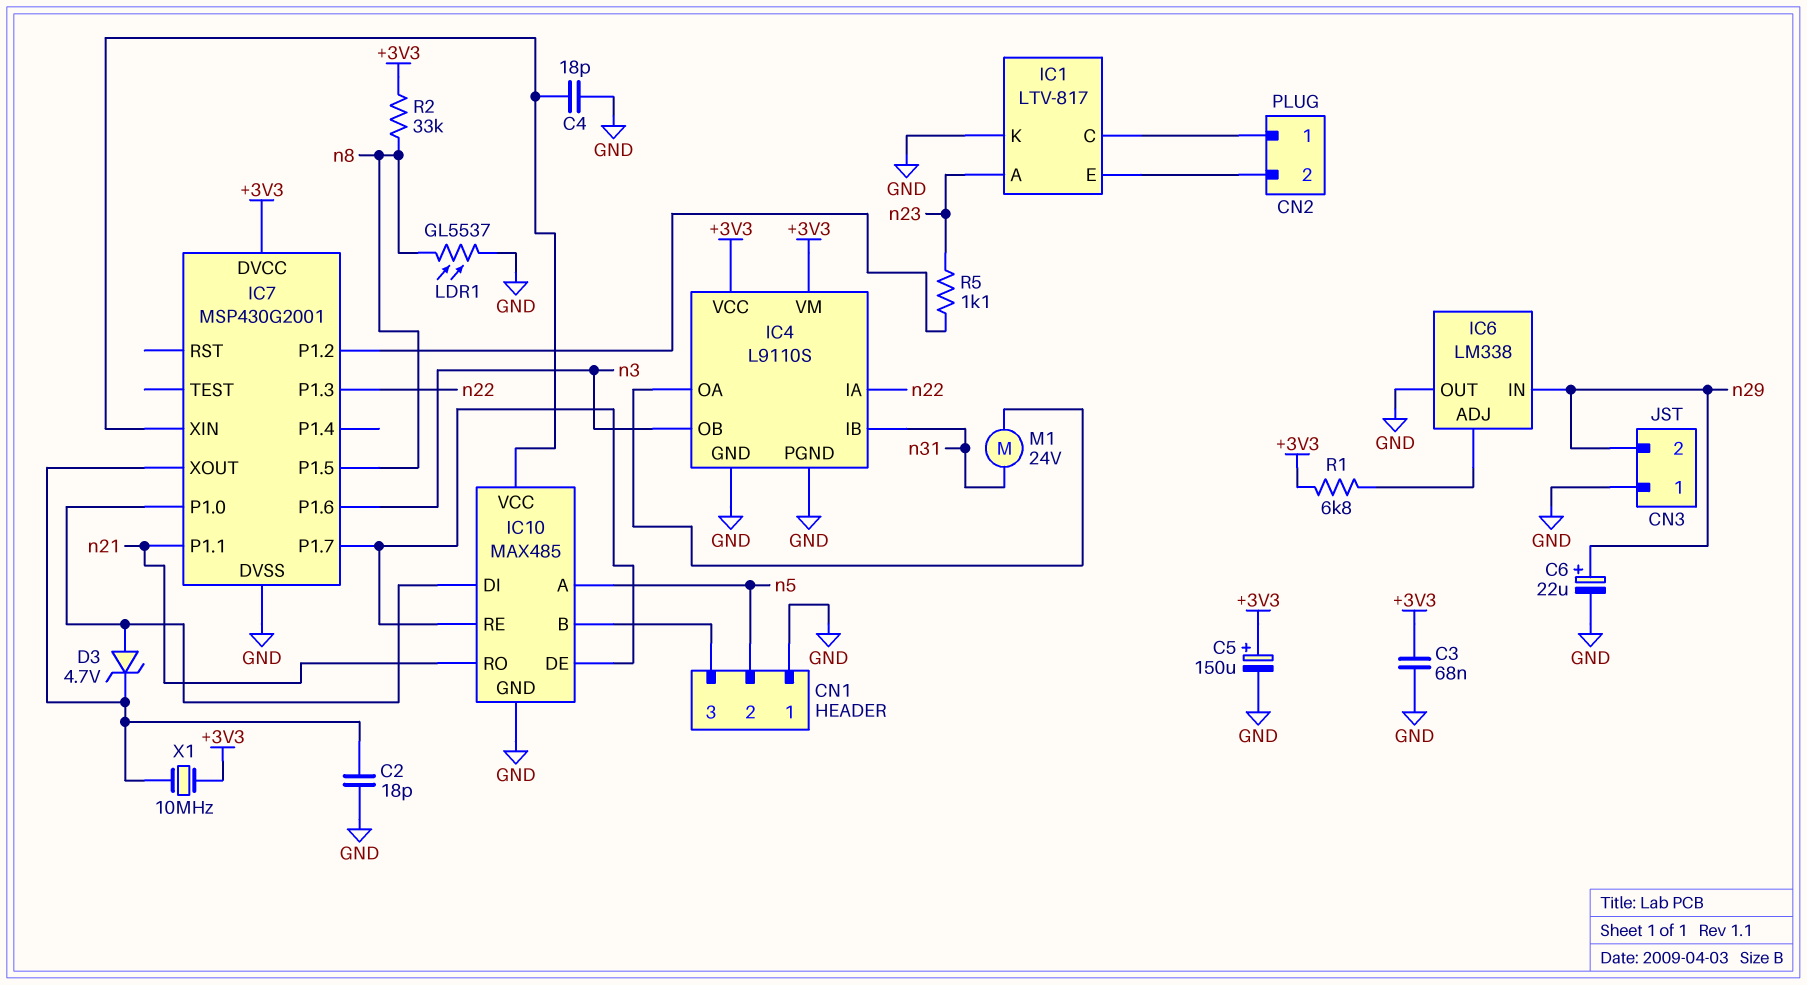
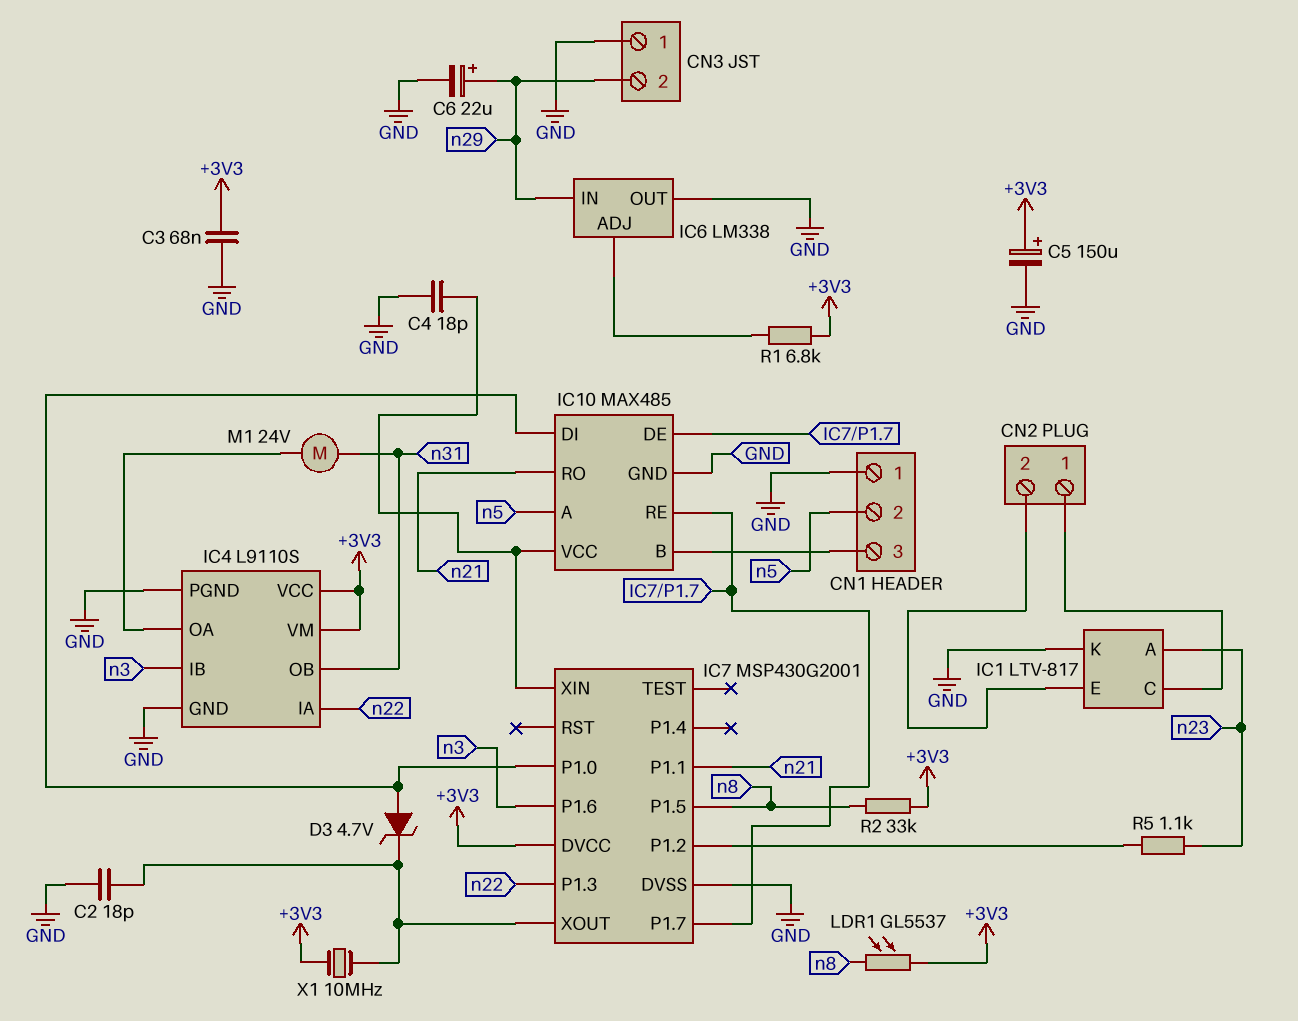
IC4 pin IB: n31 -> n3
IC4 pin OB: n3 -> n31
LDR1: GL5537 (GND, n8) -> GL5537 (+3V3, n8)

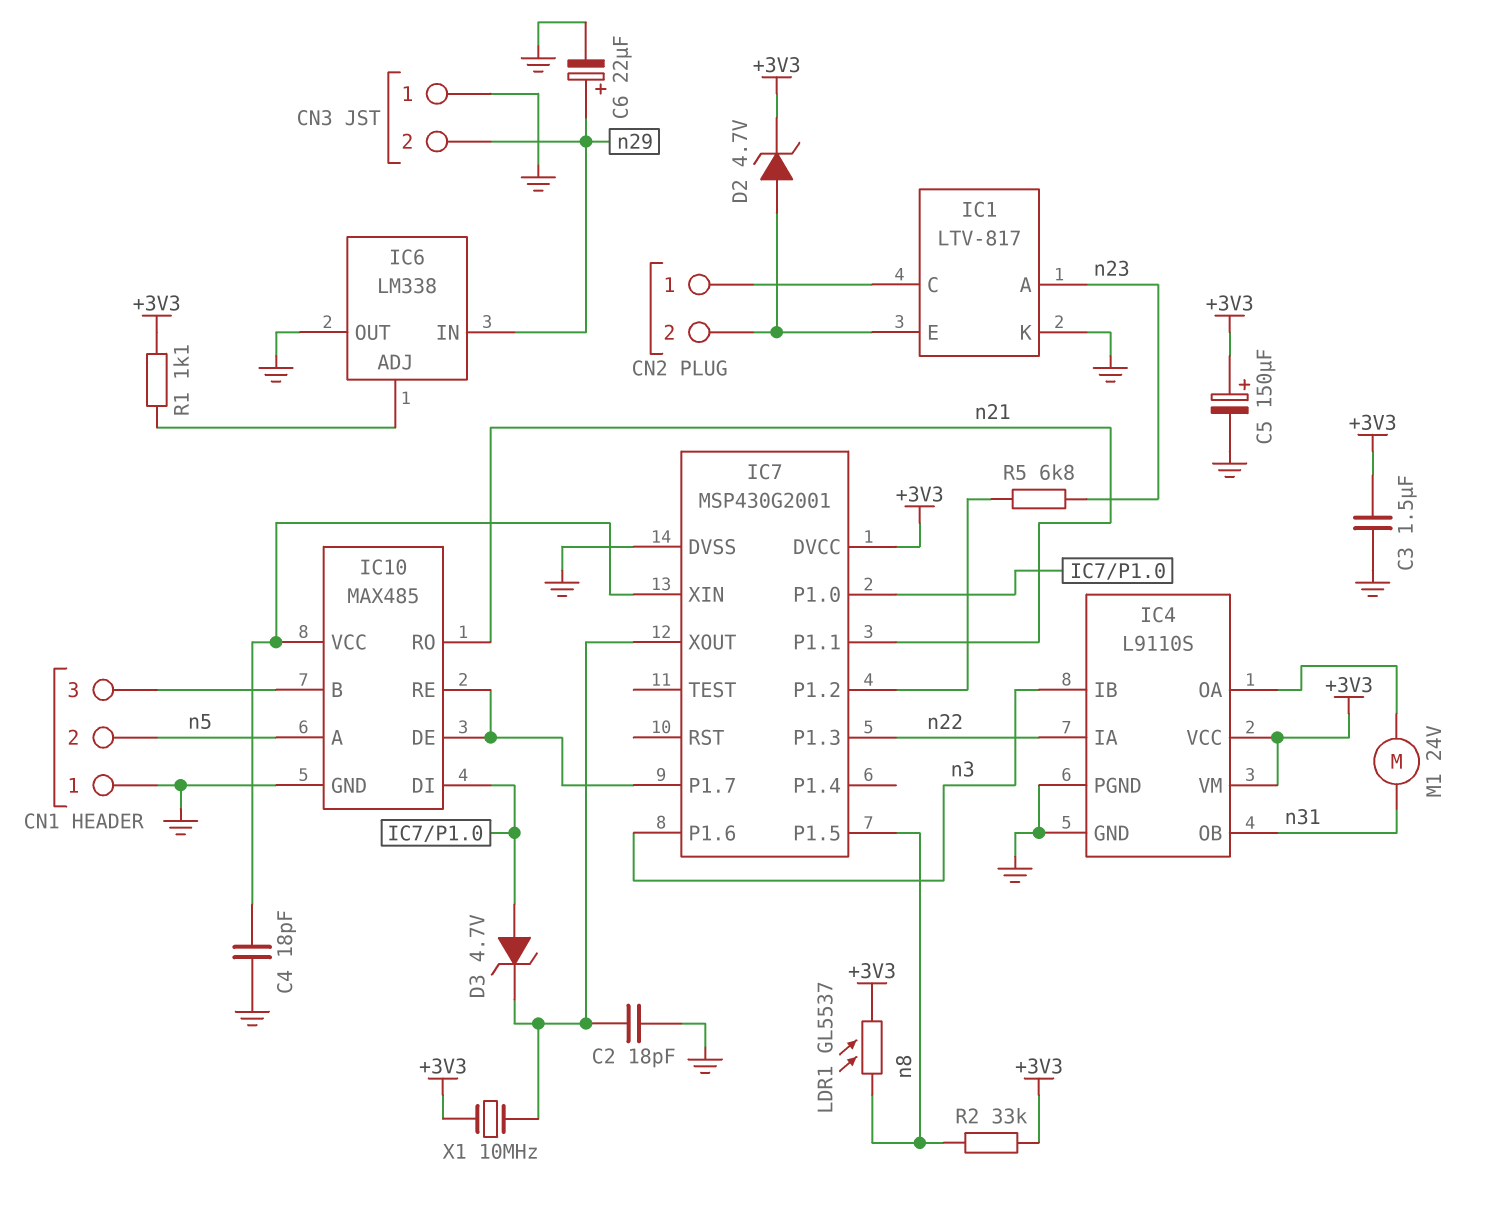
C3: 68nF (+3V3, GND) -> 1.5uF (+3V3, GND)
D2: none -> zener 4.7V (A CN2/2, K +3V3)
R1: 6.8k (+3V3, IC6/ADJ) -> 1.1k (+3V3, IC6/ADJ)
R5: 1.1k (IC7/P1.2, n23) -> 6.8k (IC7/P1.2, n23)

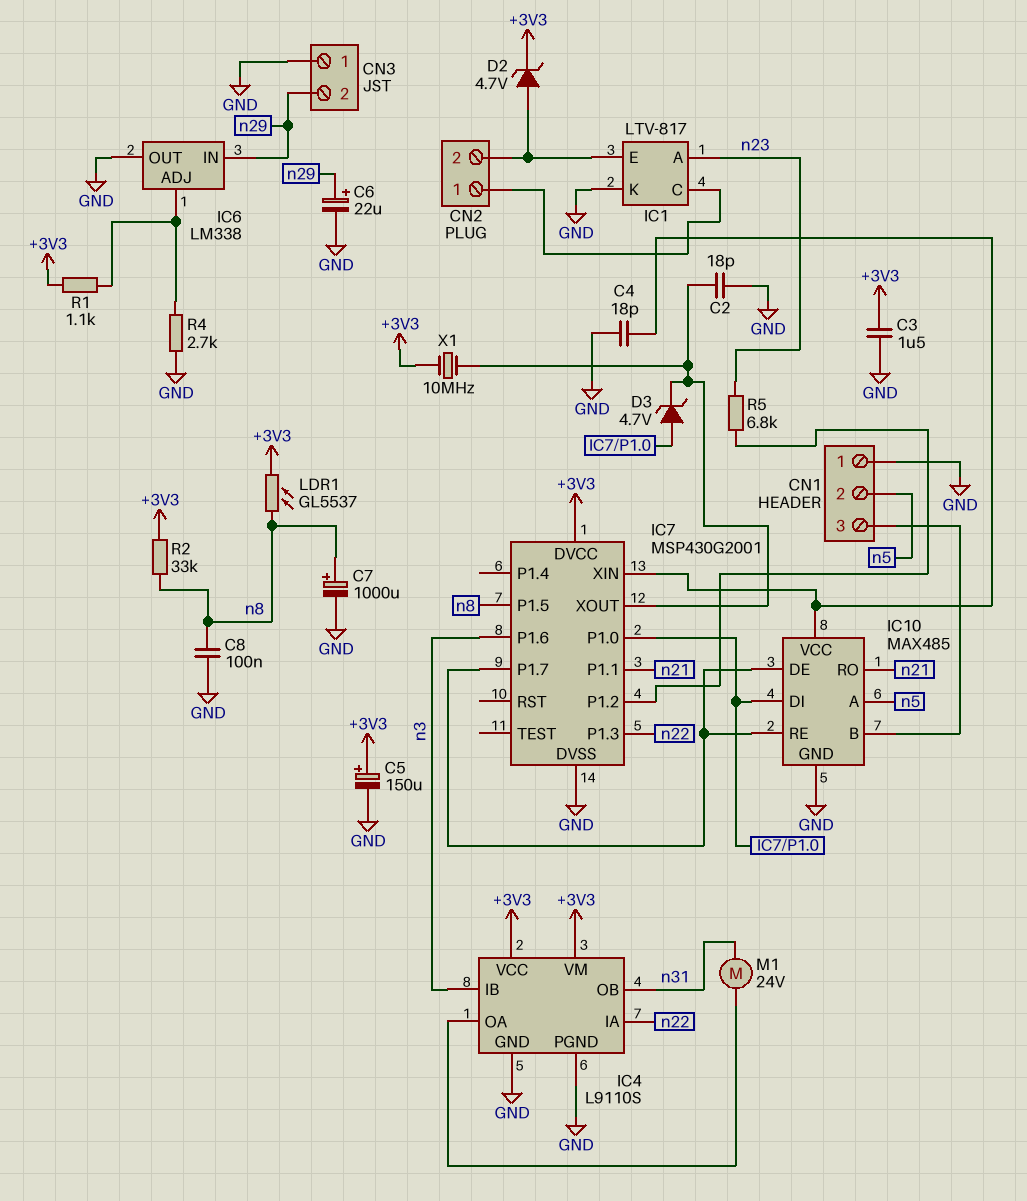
C7: none -> 1000uF (plus n8, minus GND)
C8: none -> 100nF (GND, n8)
R4: none -> 2.7k (GND, IC6/ADJ)

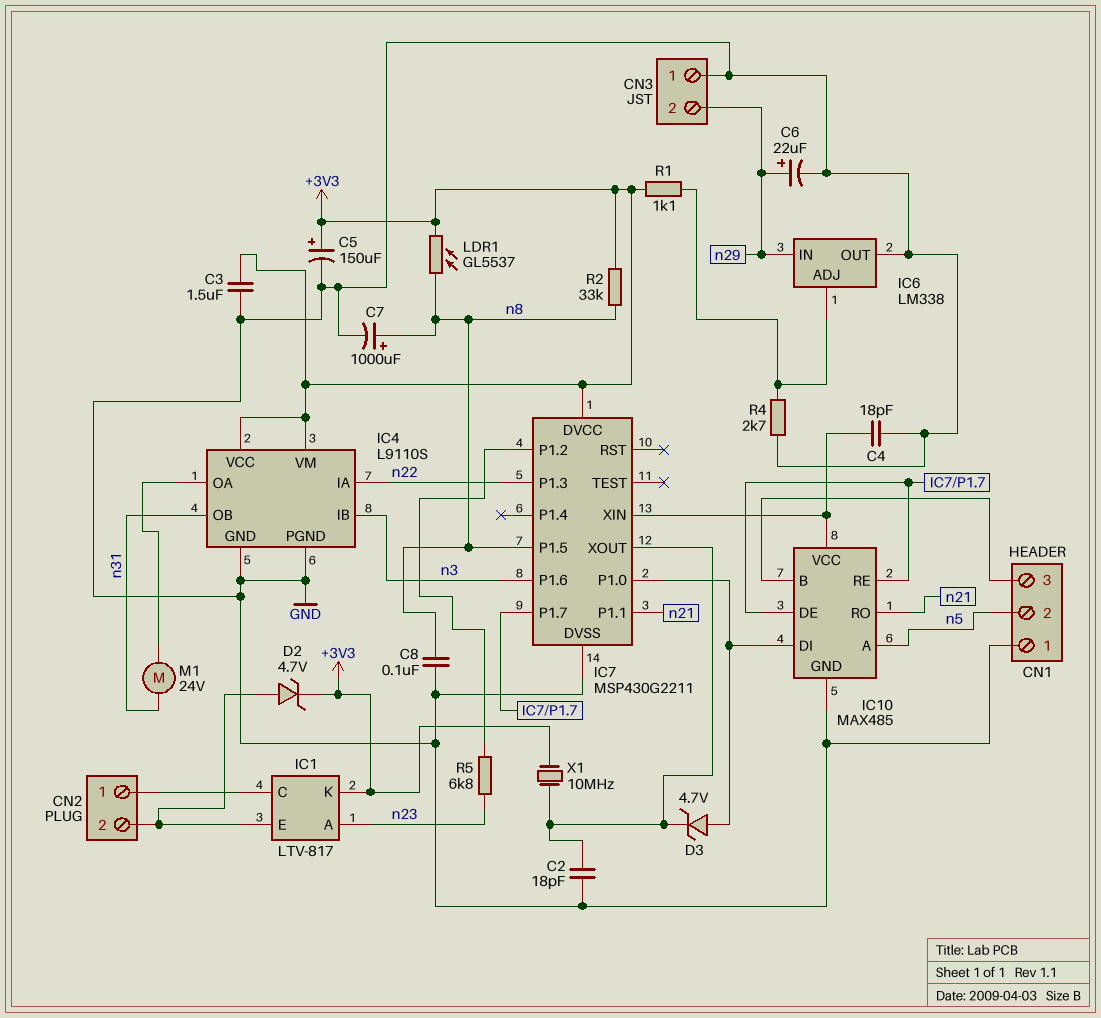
IC1 pin K: GND -> +3V3
IC7: MSP430G2001 -> MSP430G2211

